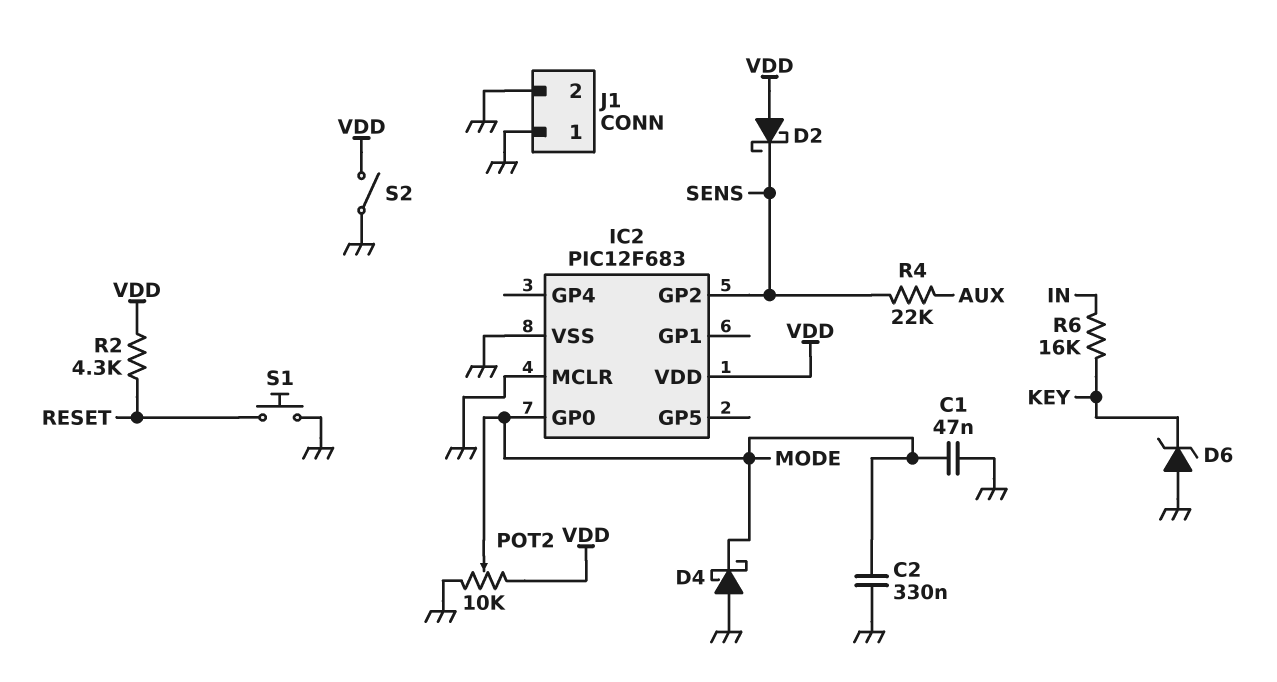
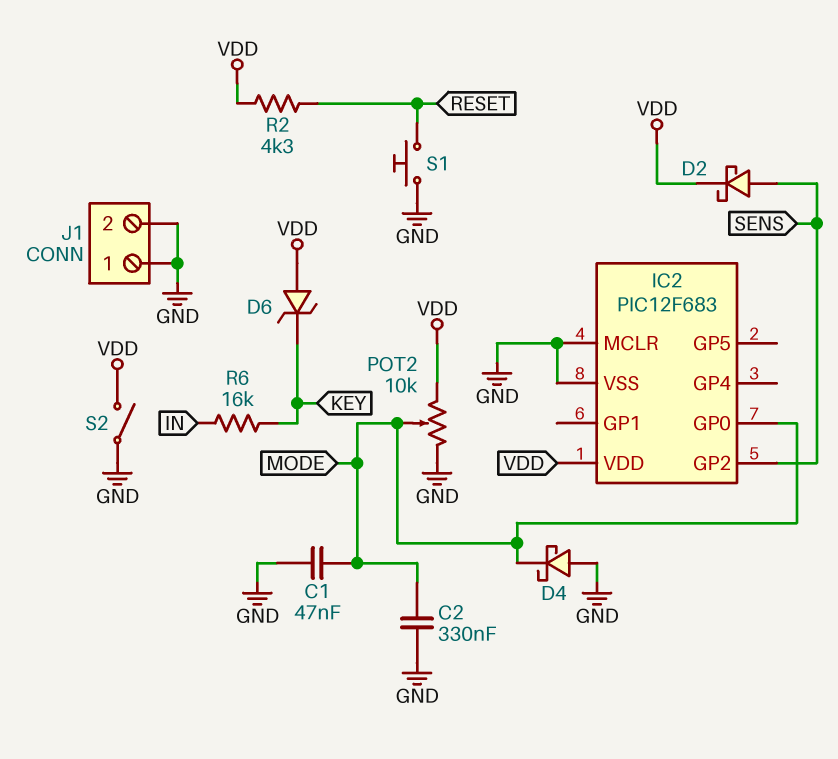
D2: schottky (A VDD, K SENS) -> schottky (A SENS, K VDD)
D6: zener (A GND, K KEY) -> zener (A VDD, K KEY)
R4: 22k (AUX, SENS) -> none

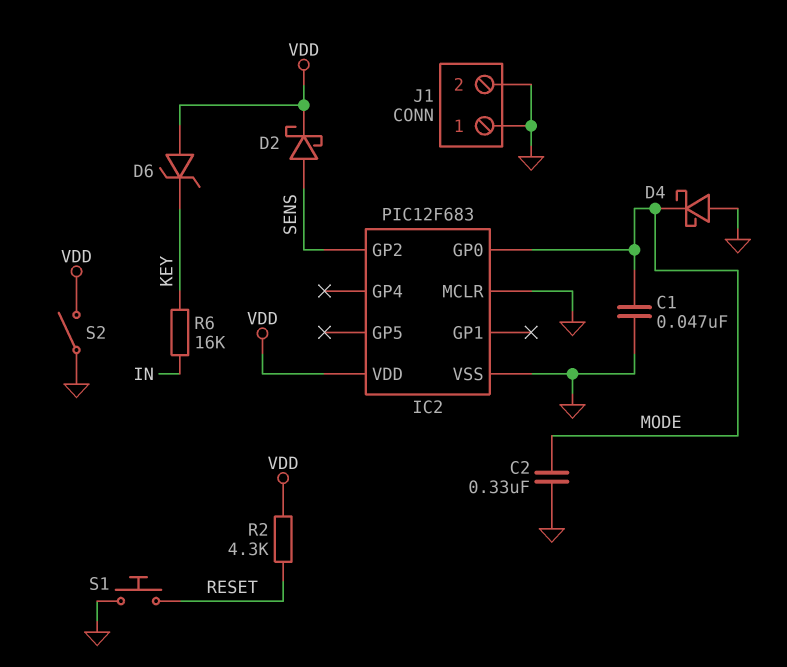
POT2: 10k (GND, VDD, wiper MODE) -> none

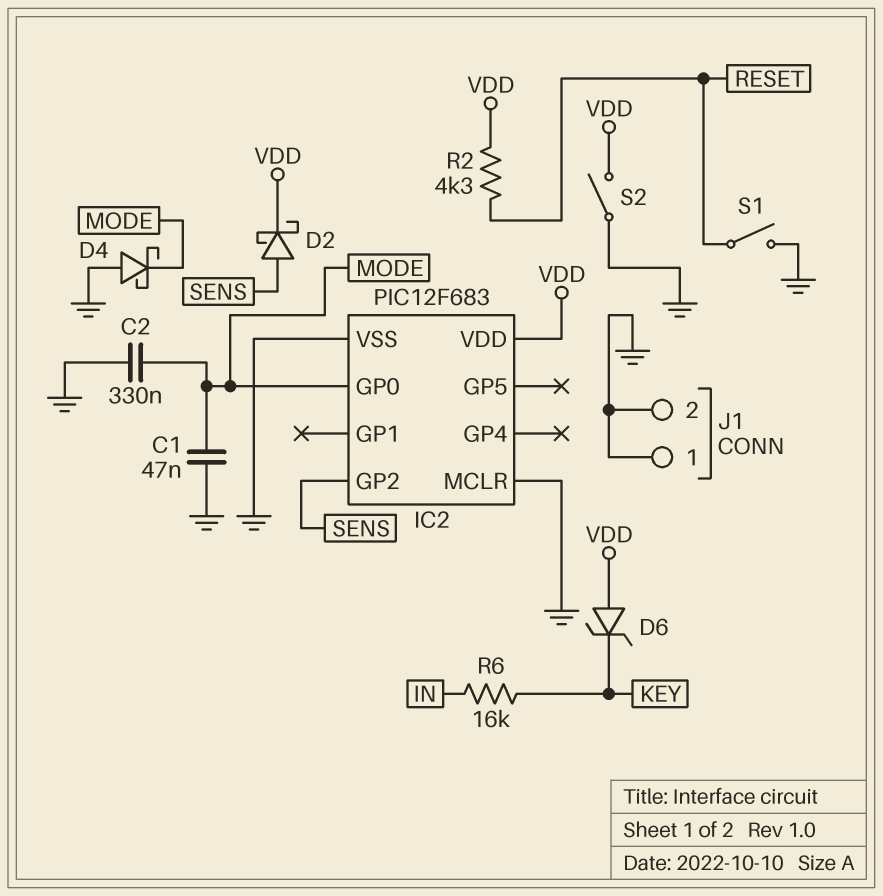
S1: button (GND, RESET) -> switch (GND, RESET)

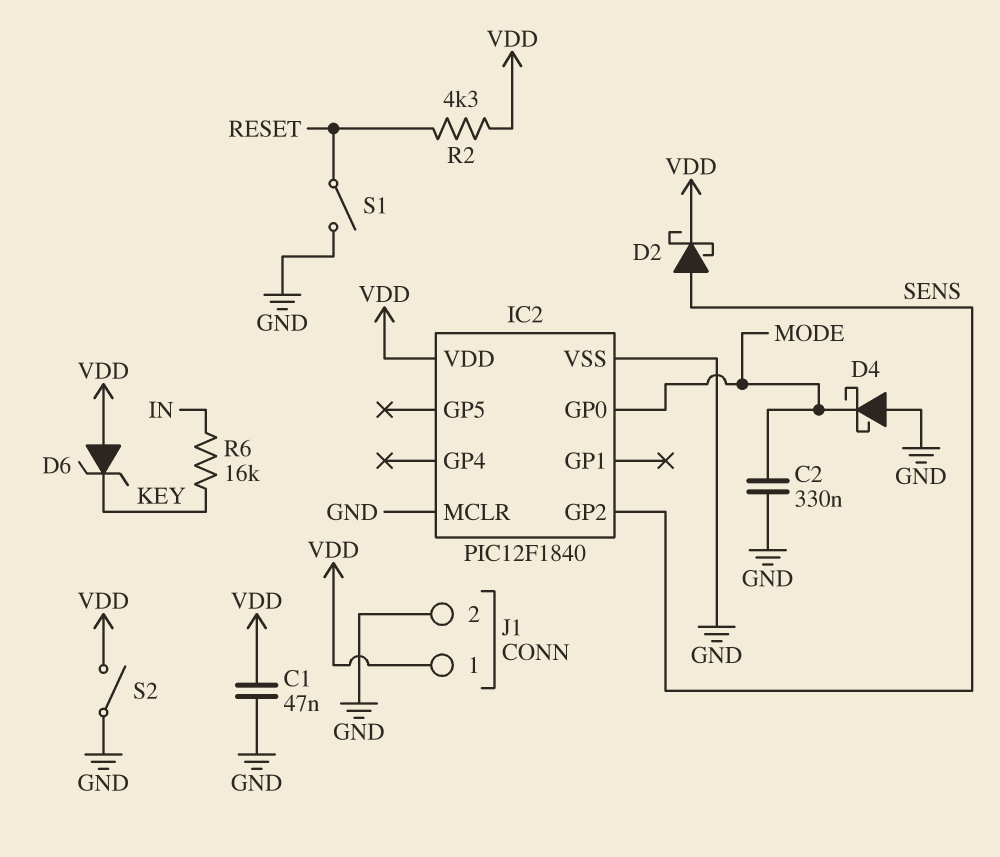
C1: 47nF (GND, MODE) -> 47nF (GND, VDD)
IC2: PIC12F683 -> PIC12F1840
J1 pin 1: GND -> VDD

